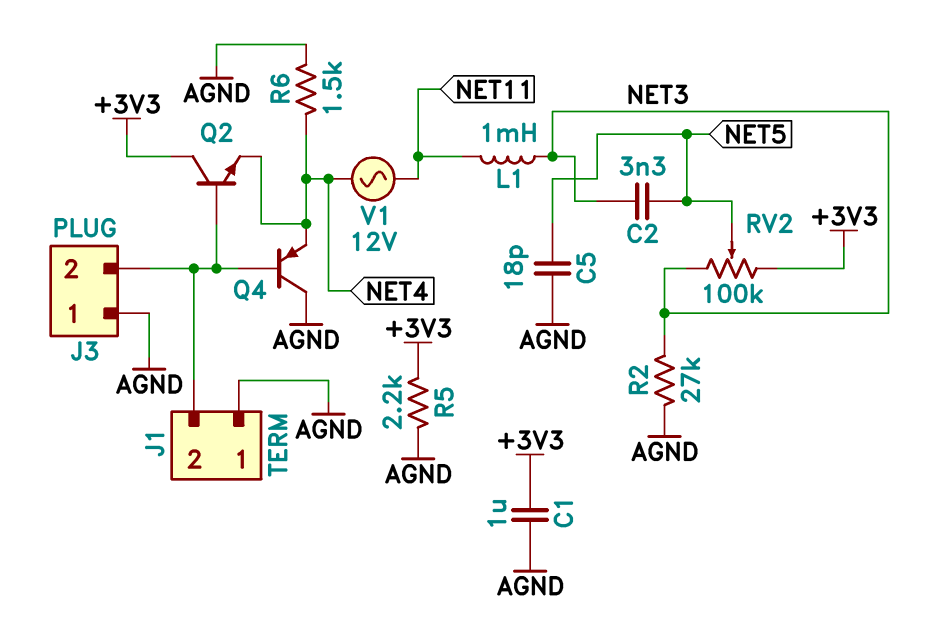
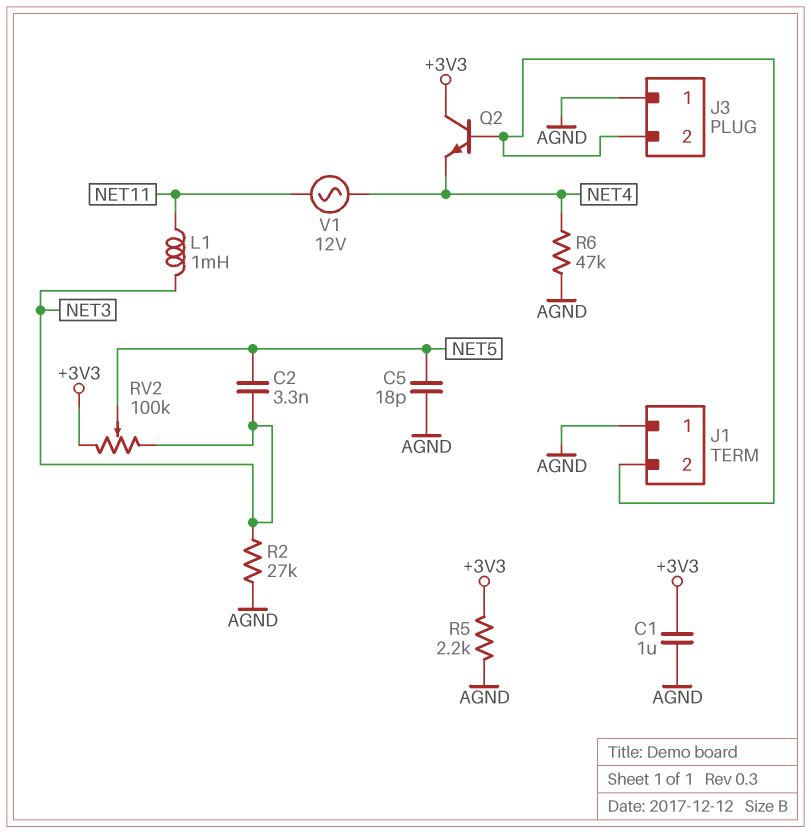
Q4: PNP (B J1/2, C AGND, E NET4) -> none
R6: 1.5k (AGND, NET4) -> 47k (AGND, NET4)

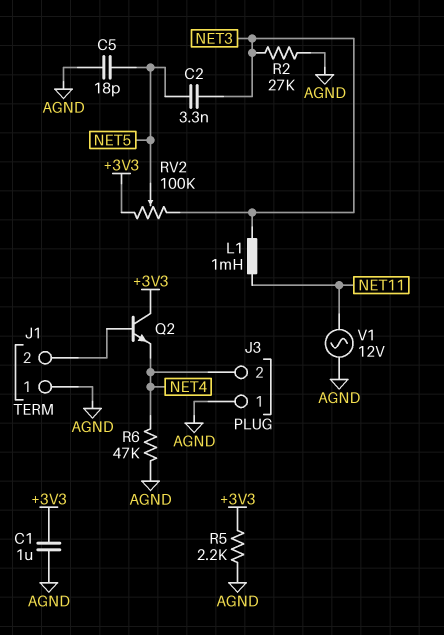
J3 pin 2: J1/2 -> NET4
V1: AC 12V (NET4, NET11) -> AC 12V (AGND, NET11)

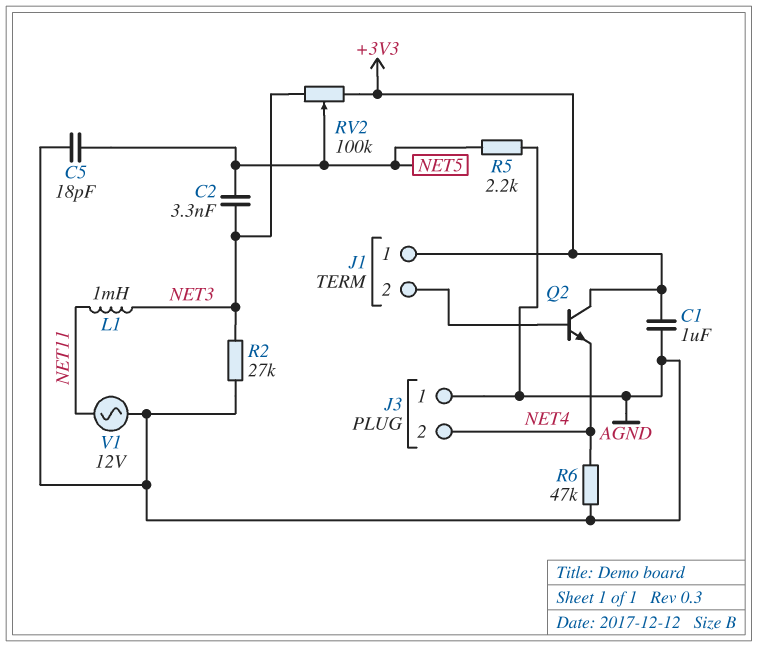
J1 pin 1: AGND -> +3V3
R5: 2.2k (+3V3, AGND) -> 2.2k (AGND, NET5)

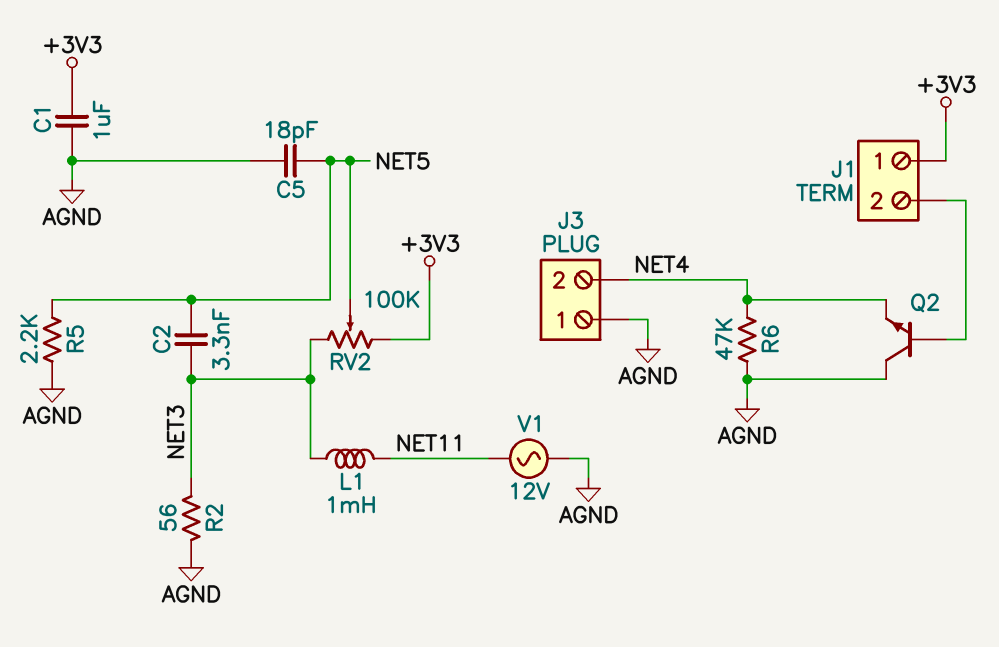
Q2: NPN (B J1/2, C +3V3, E NET4) -> NPN (B J1/2, C AGND, E NET4)
R2: 27k (AGND, NET3) -> 56 (AGND, NET3)

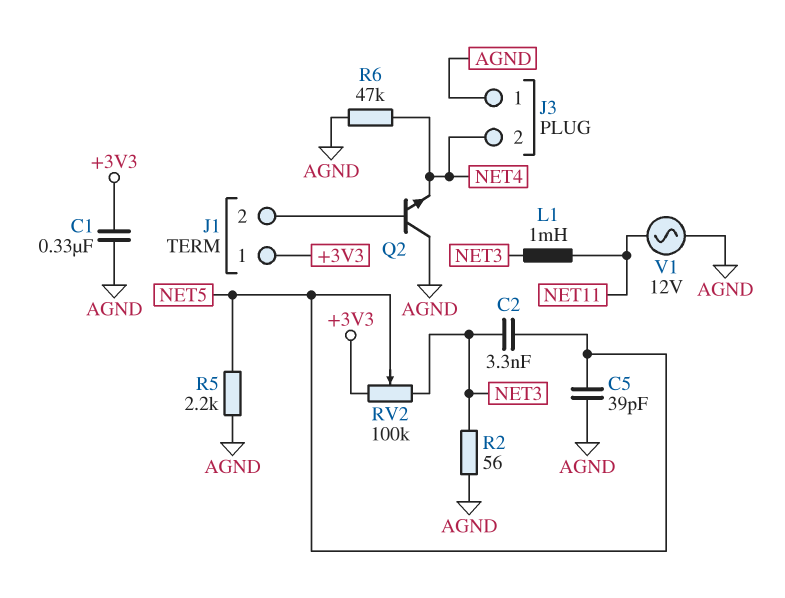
C1: 1uF (+3V3, AGND) -> 330nF (+3V3, AGND)
C5: 18pF (AGND, NET5) -> 39pF (AGND, NET5)

